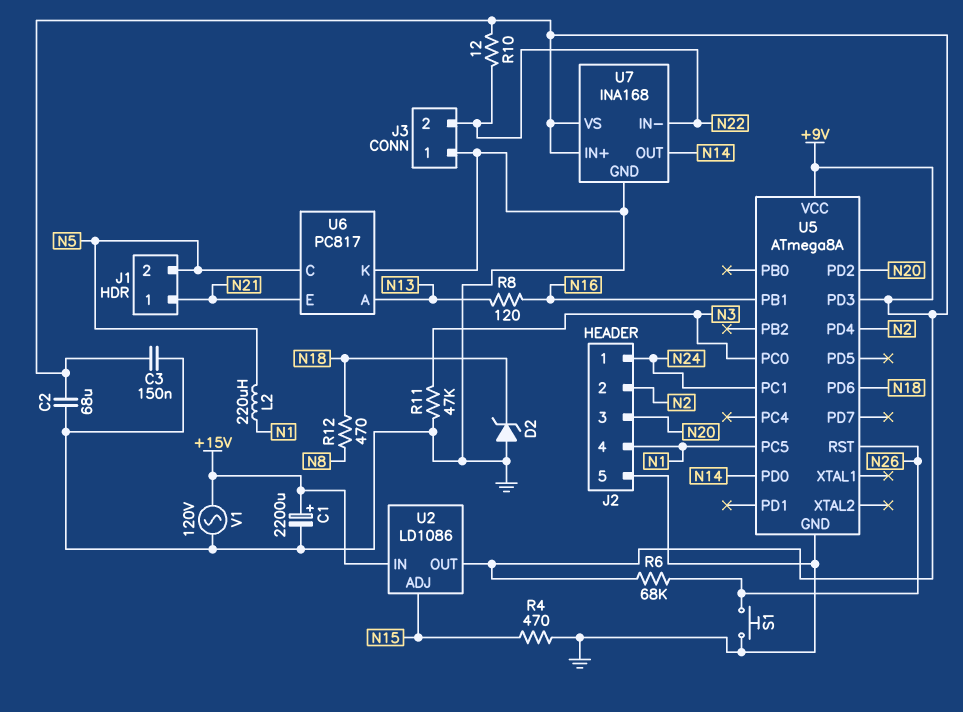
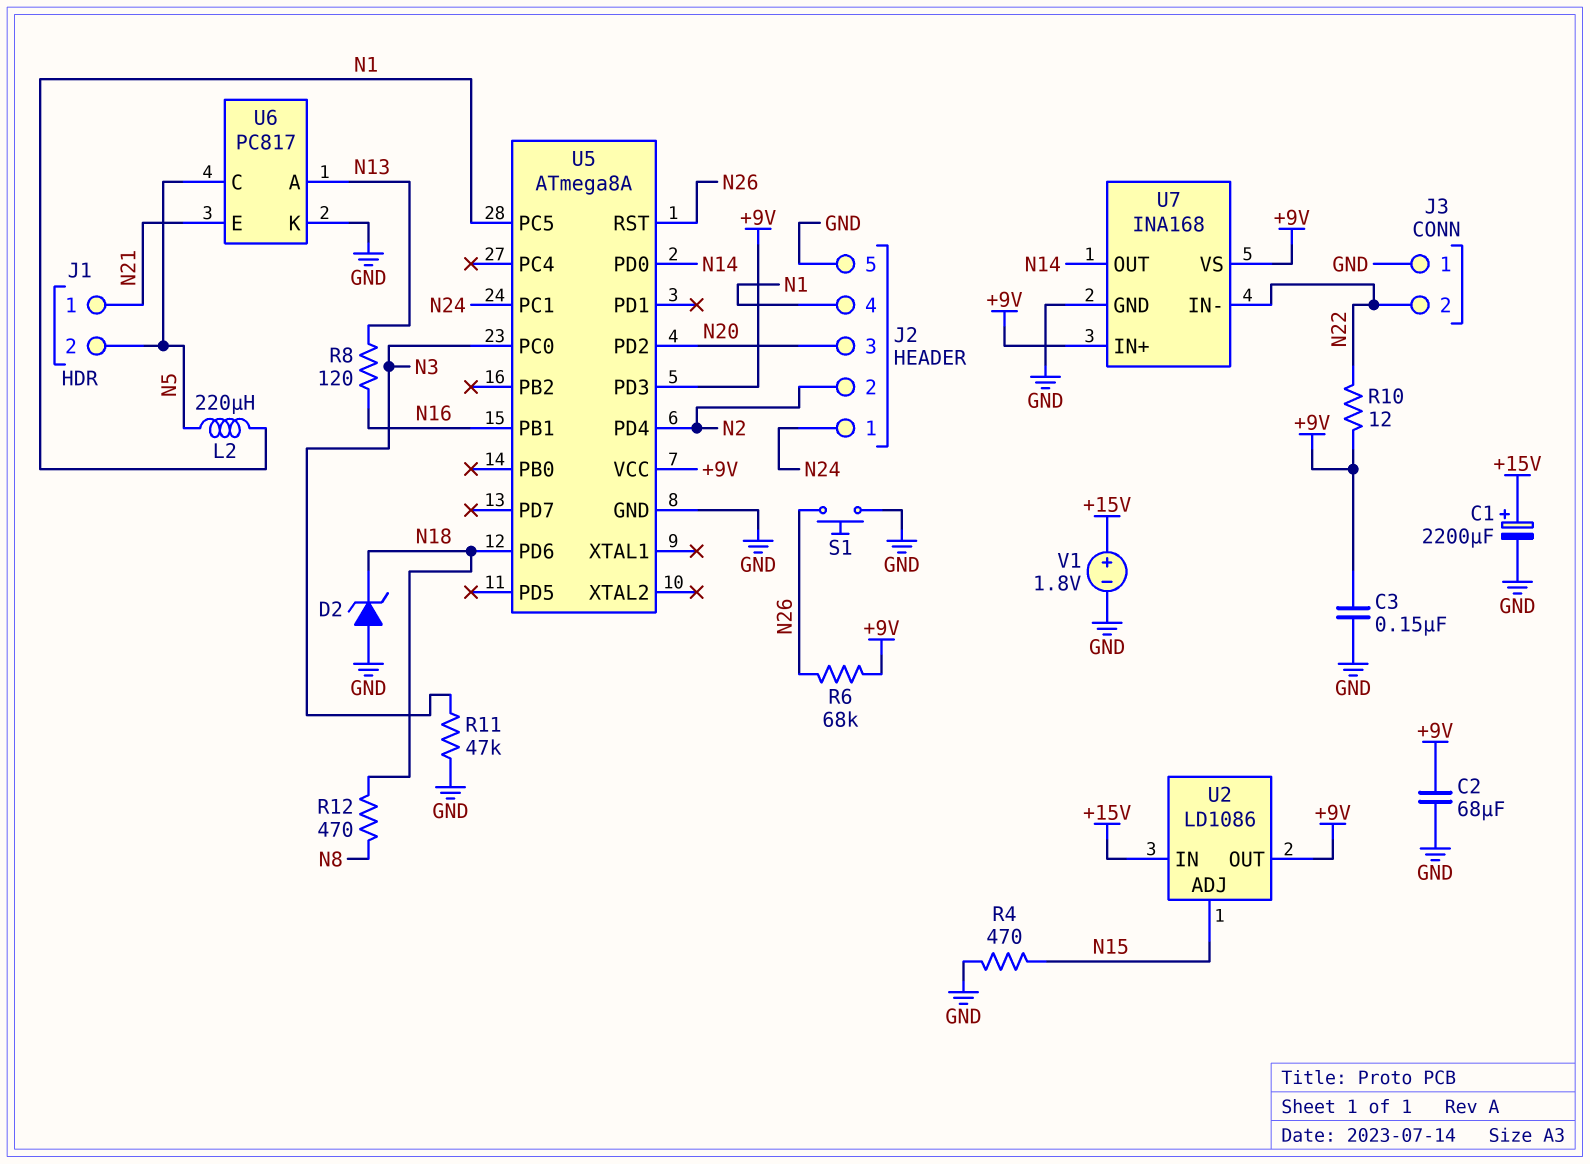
V1: AC 120V (+15V, GND) -> 1.8V (plus +15V, minus GND)

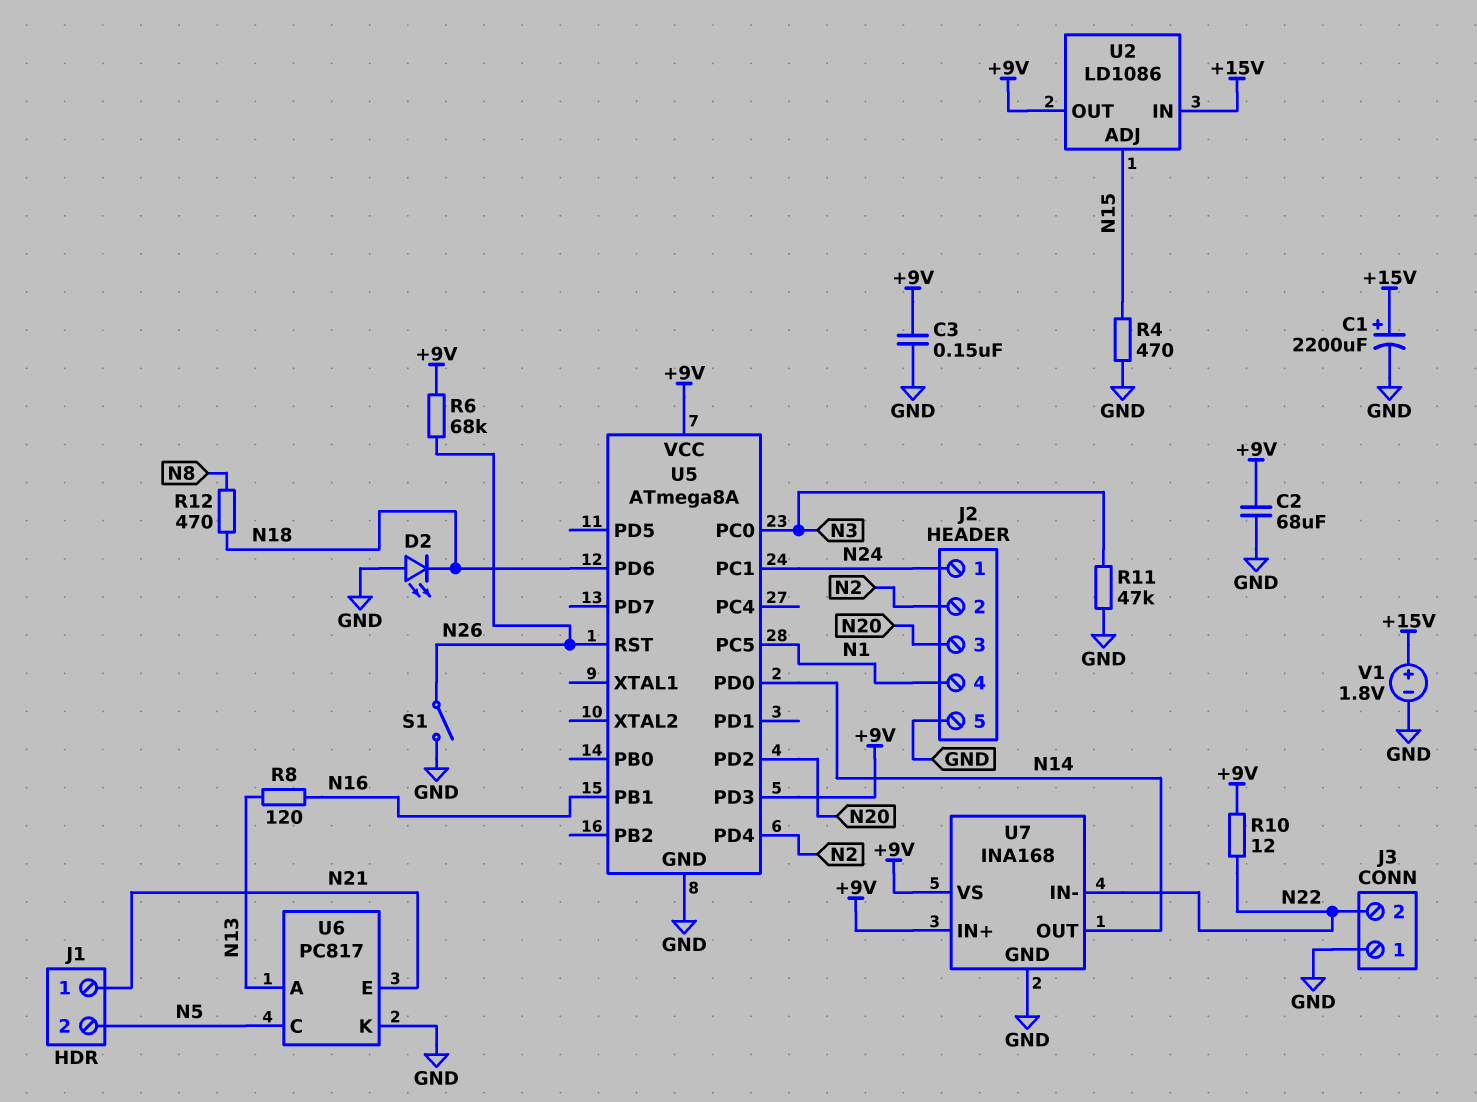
D2: zener (A GND, K N18) -> LED (A GND, K N18)
L2: 220uH (N1, N5) -> none
S1: button (GND, N26) -> switch (GND, N26)

